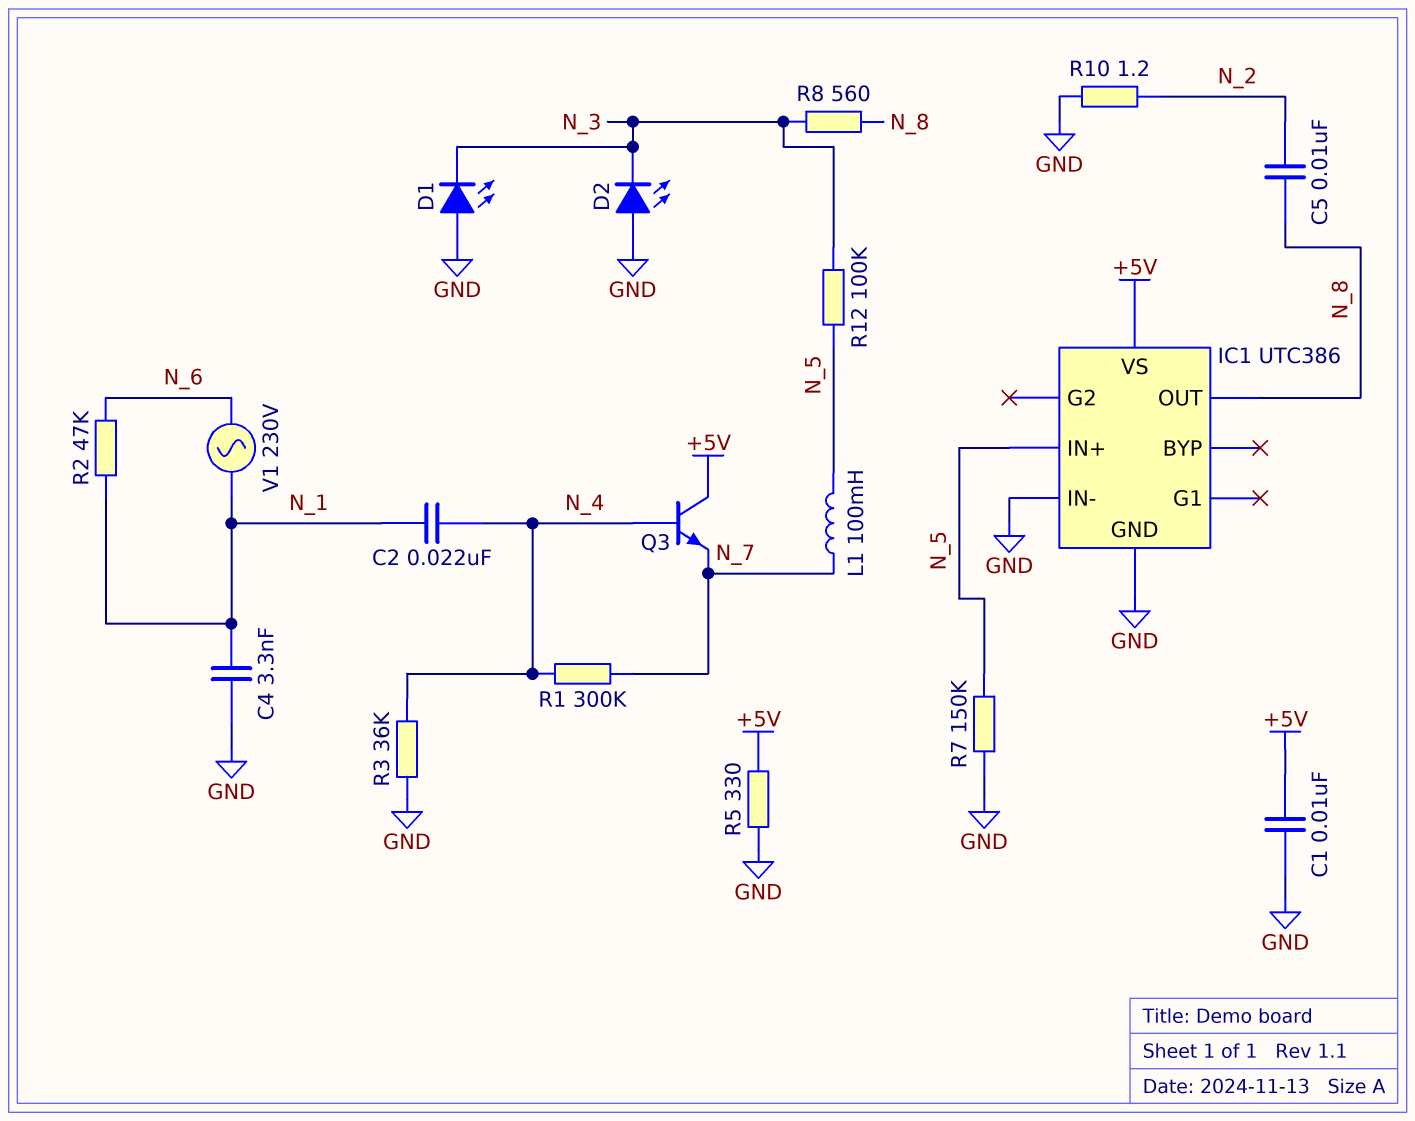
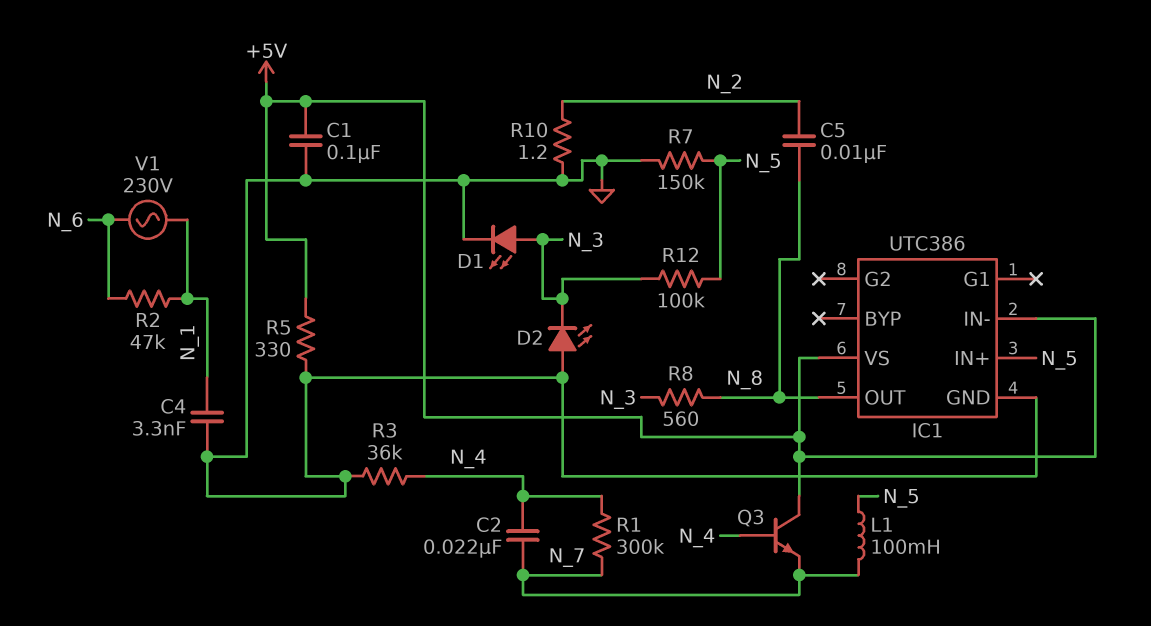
C1: 10nF (+5V, GND) -> 100nF (+5V, GND)
C2: 22nF (N_1, N_4) -> 22nF (N_4, N_7)
D1: LED (A GND, K N_3) -> LED (A N_3, K GND)
IC1 pin IN-: GND -> +5V

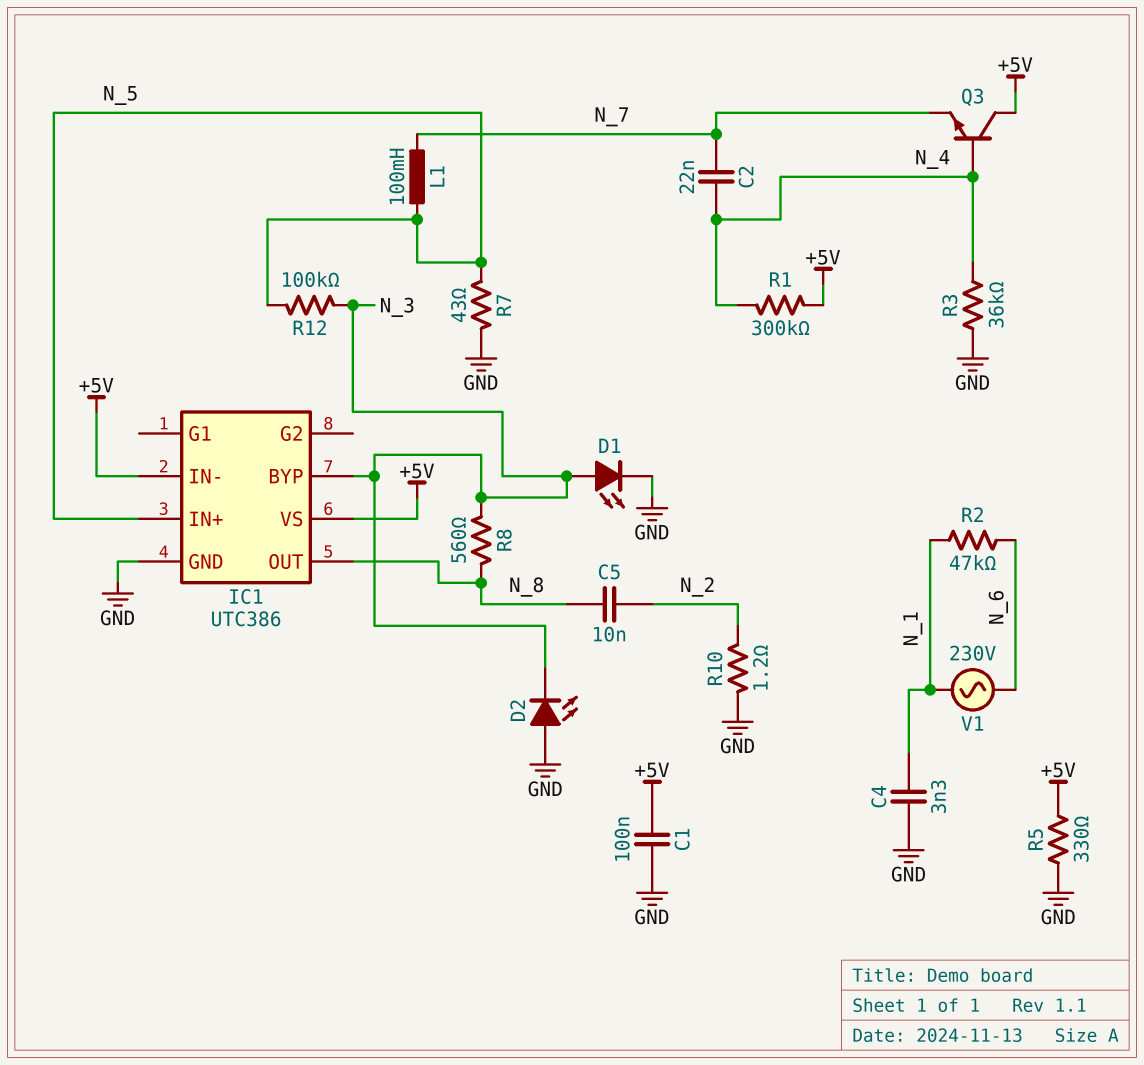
IC1 pin BYP: none -> N_3
R1: 300k (N_4, N_7) -> 300k (+5V, N_4)
R7: 150k (GND, N_5) -> 43 (GND, N_5)

